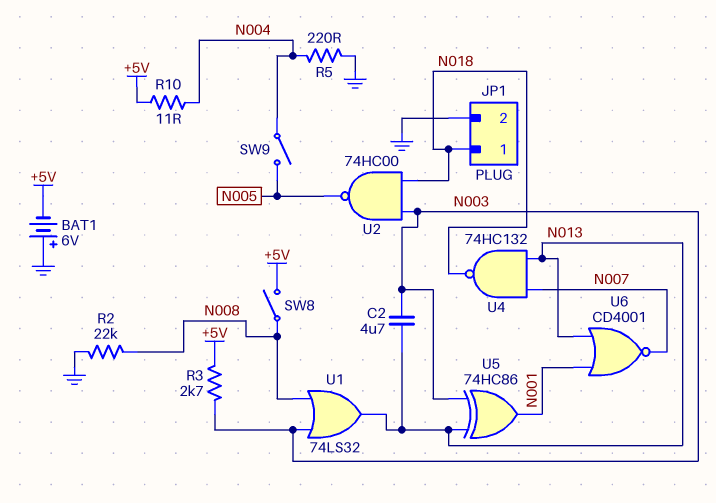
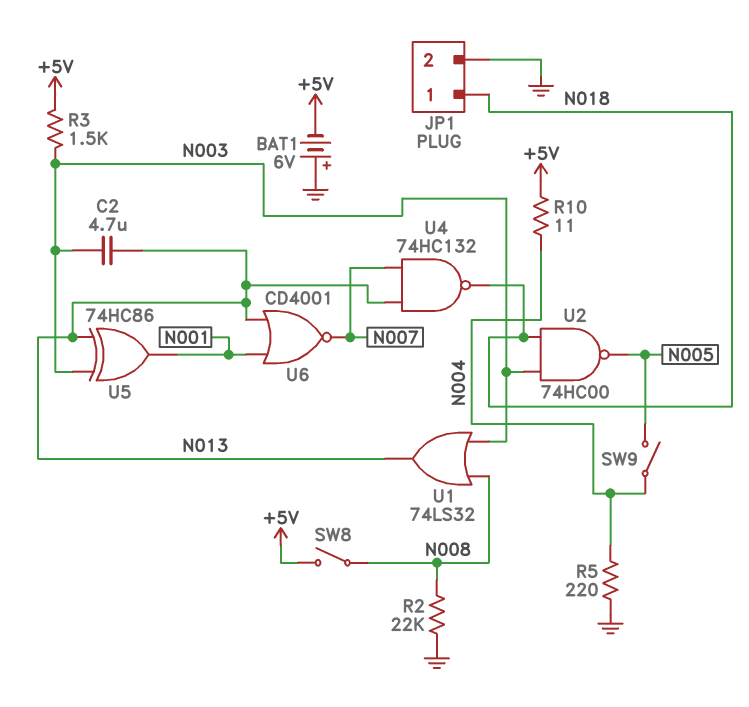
R3: 2.7k (+5V, N003) -> 1.5k (+5V, N003)

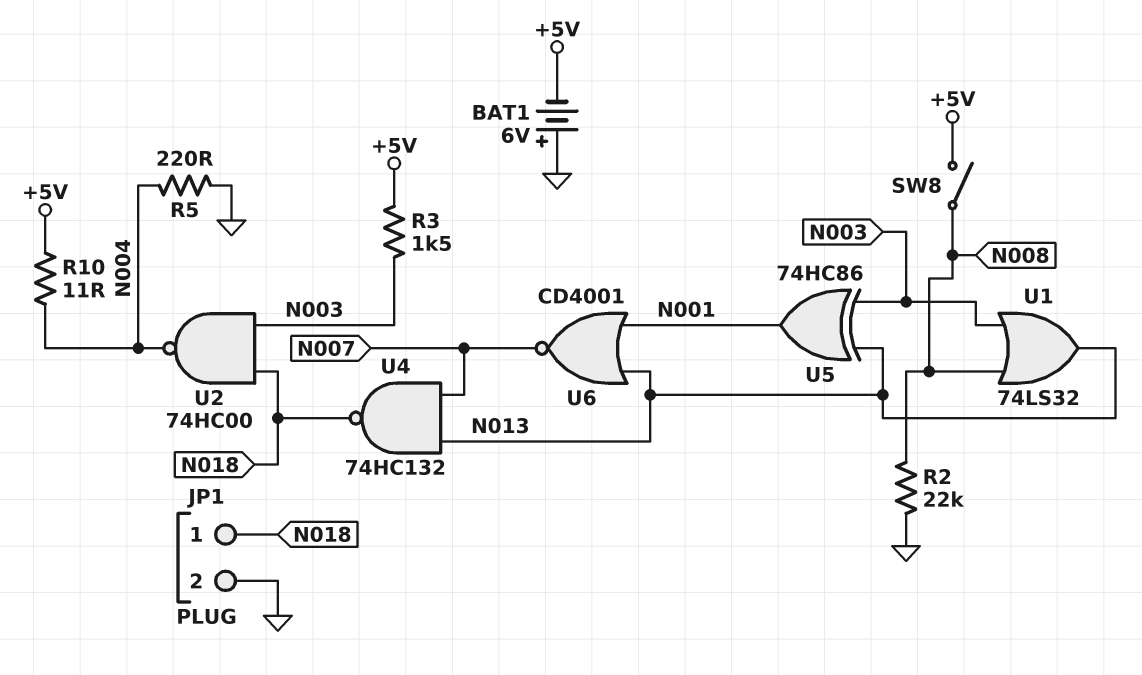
C2: 4.7uF (N003, N013) -> none
SW9: switch (N004, N005) -> none
U2: NAND 74HC00 (in N003, in N018, out N005) -> NAND 74HC00 (in N003, in N018, out N004)

